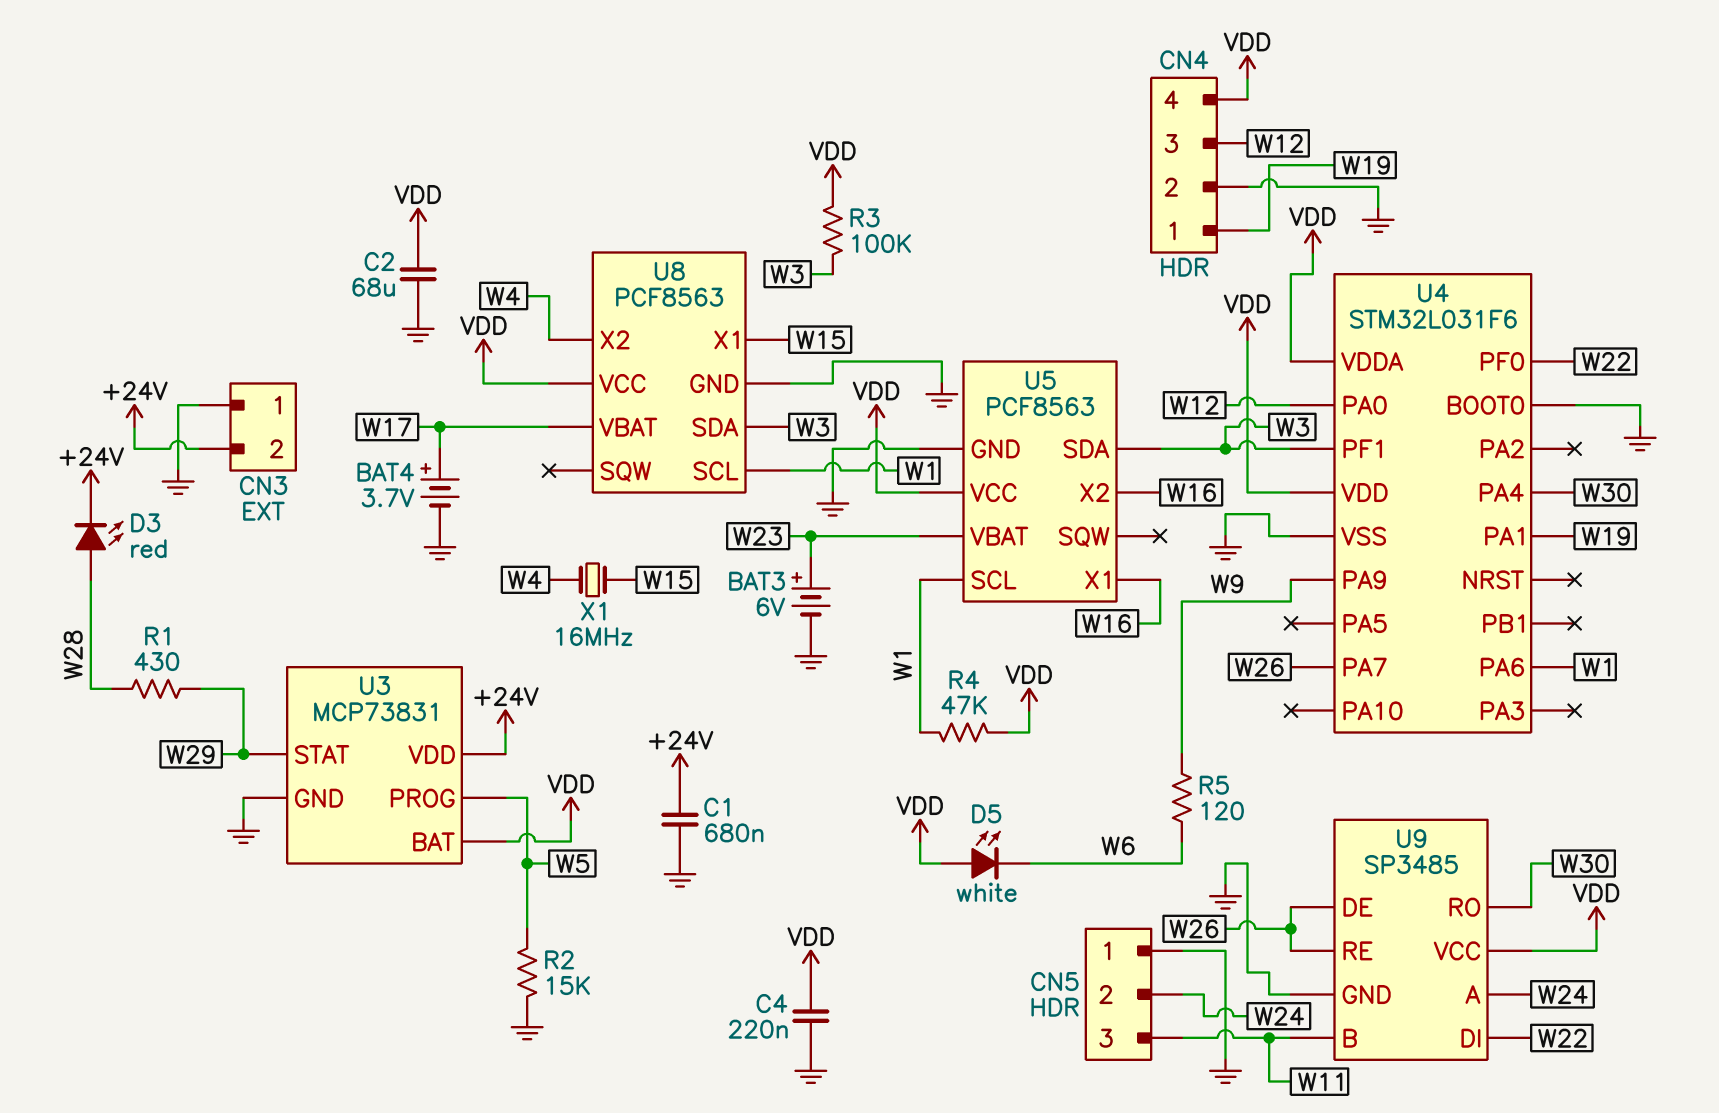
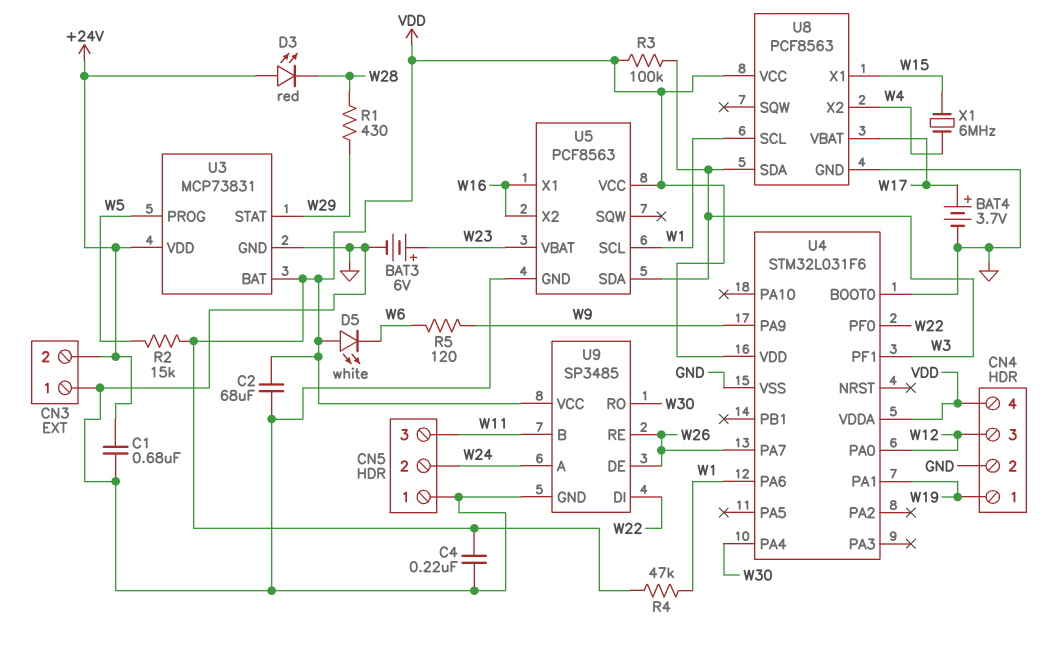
D3: LED red (A W28, K +24V) -> LED red (A +24V, K W28)
R2: 15k (GND, W5) -> 15k (VDD, W5)
X1: 16MHz (W4, W15) -> 6MHz (W4, W15)

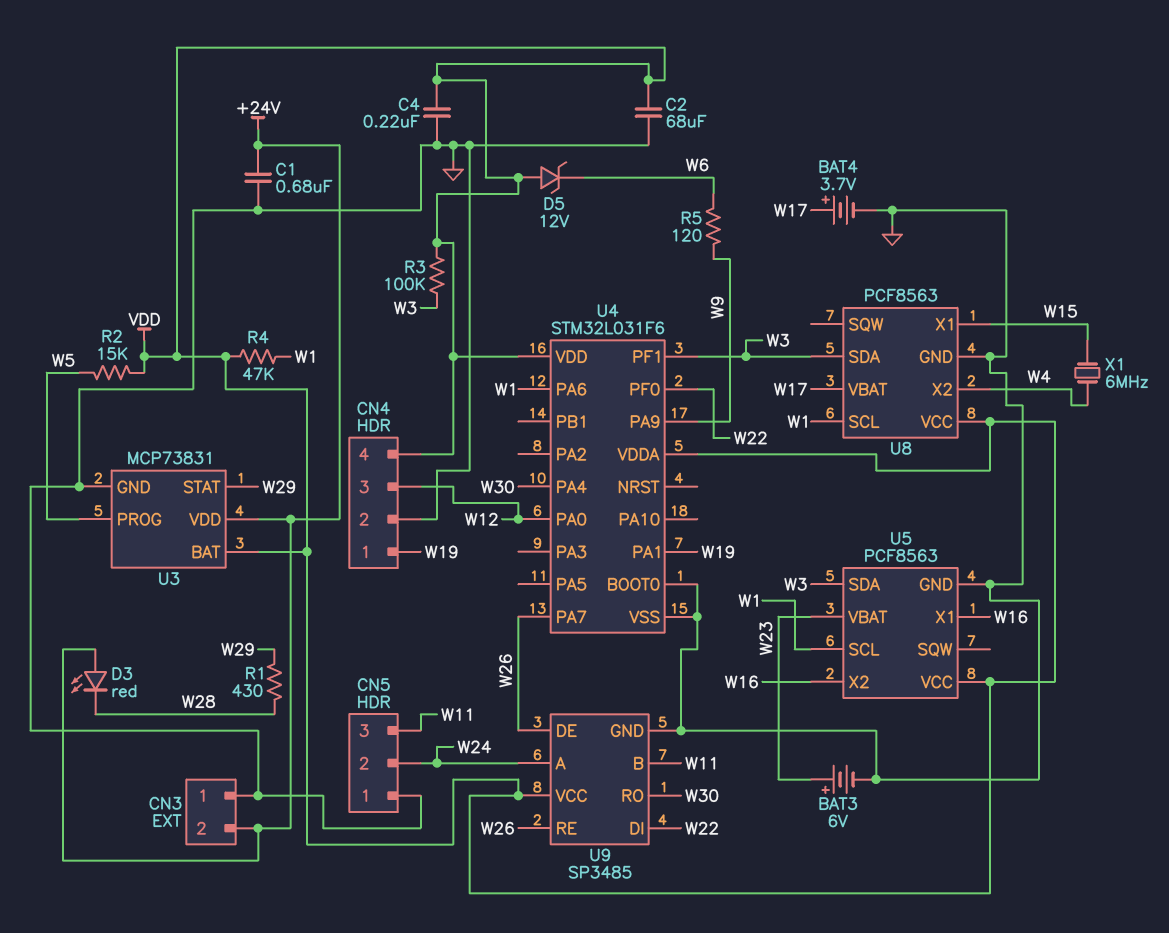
D5: LED white (A VDD, K W6) -> zener 12V (A VDD, K W6)

